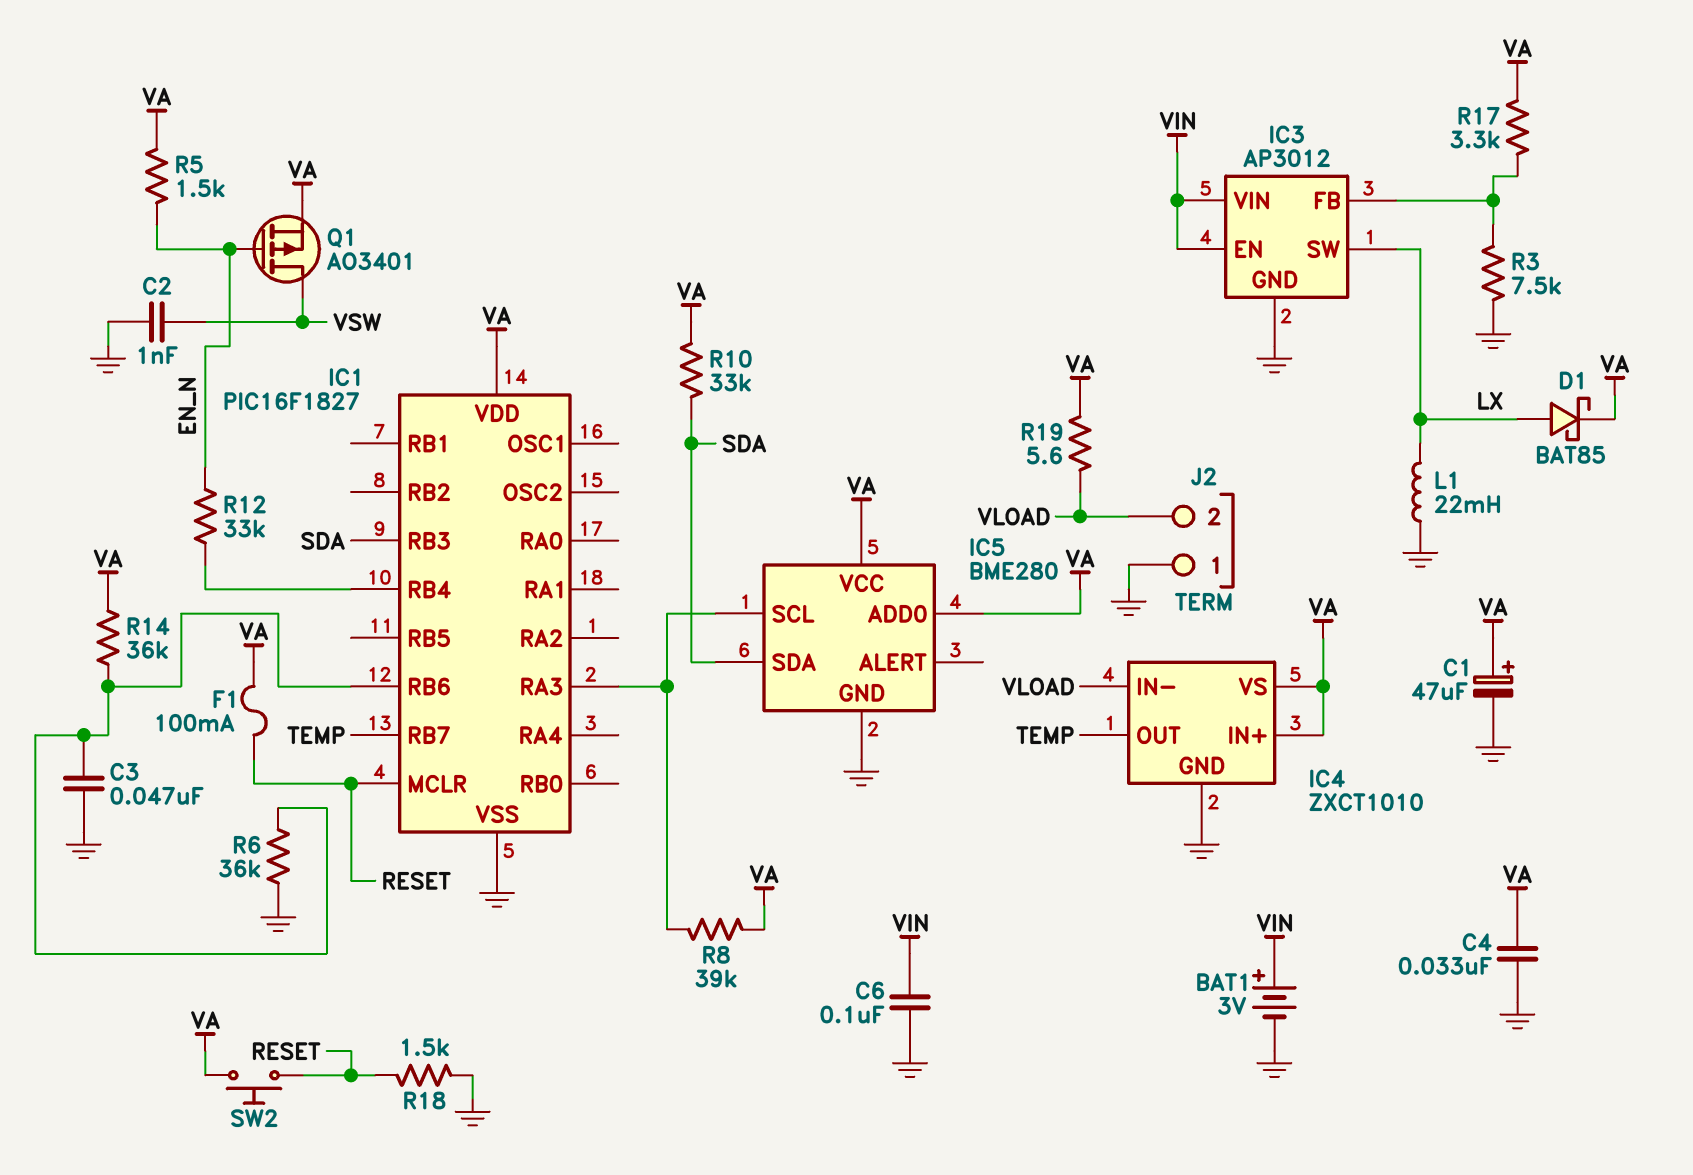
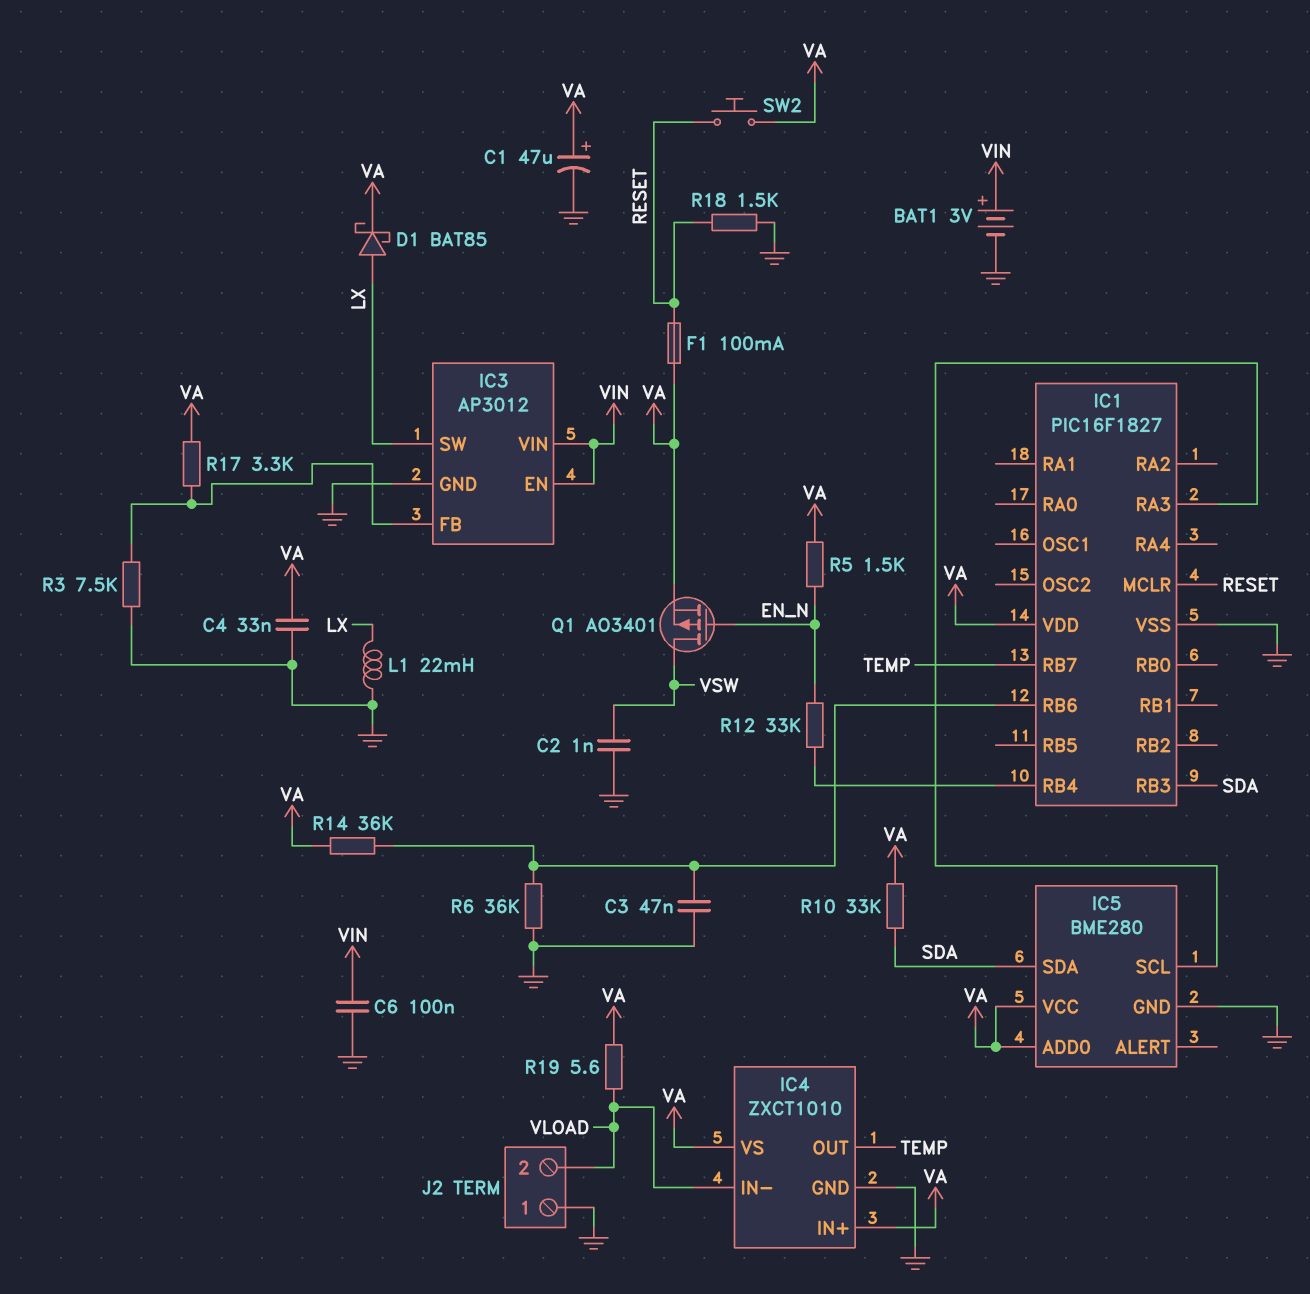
R8: 39k (IC1/RA3, VA) -> none

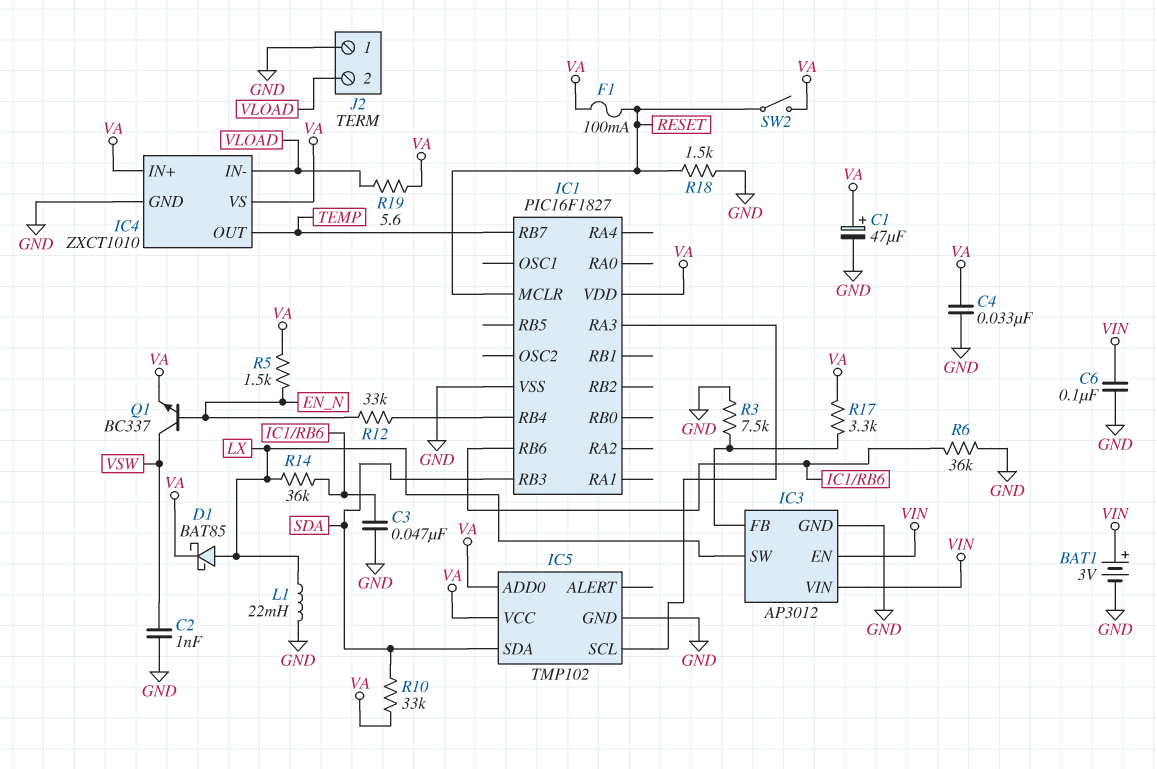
IC5: BME280 -> TMP102
Q1: PMOS AO3401 (G EN_N, D VSW, S VA) -> NPN BC337 (B EN_N, C VSW, E VA)
R14: 36k (IC1/RB6, VA) -> 36k (IC1/RB6, LX)
SW2: button (RESET, VA) -> switch (RESET, VA)

